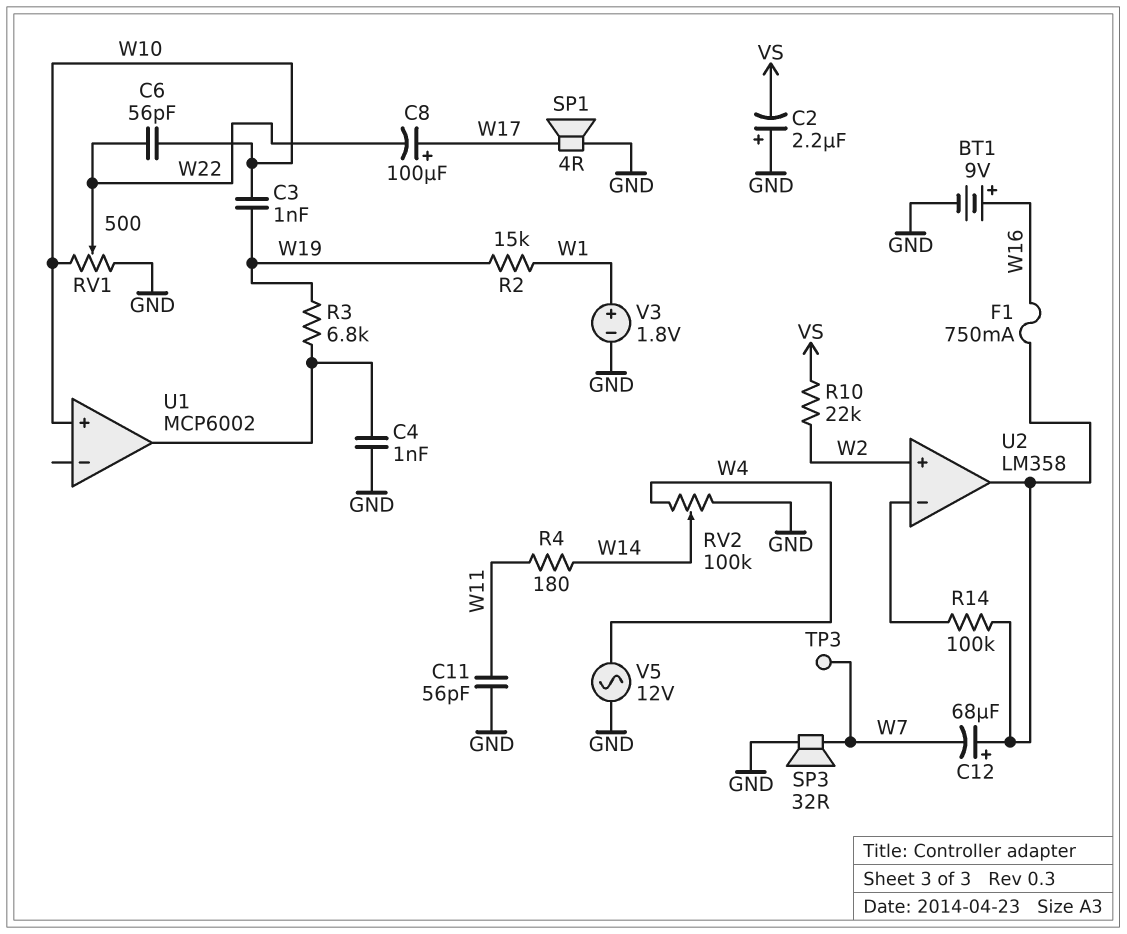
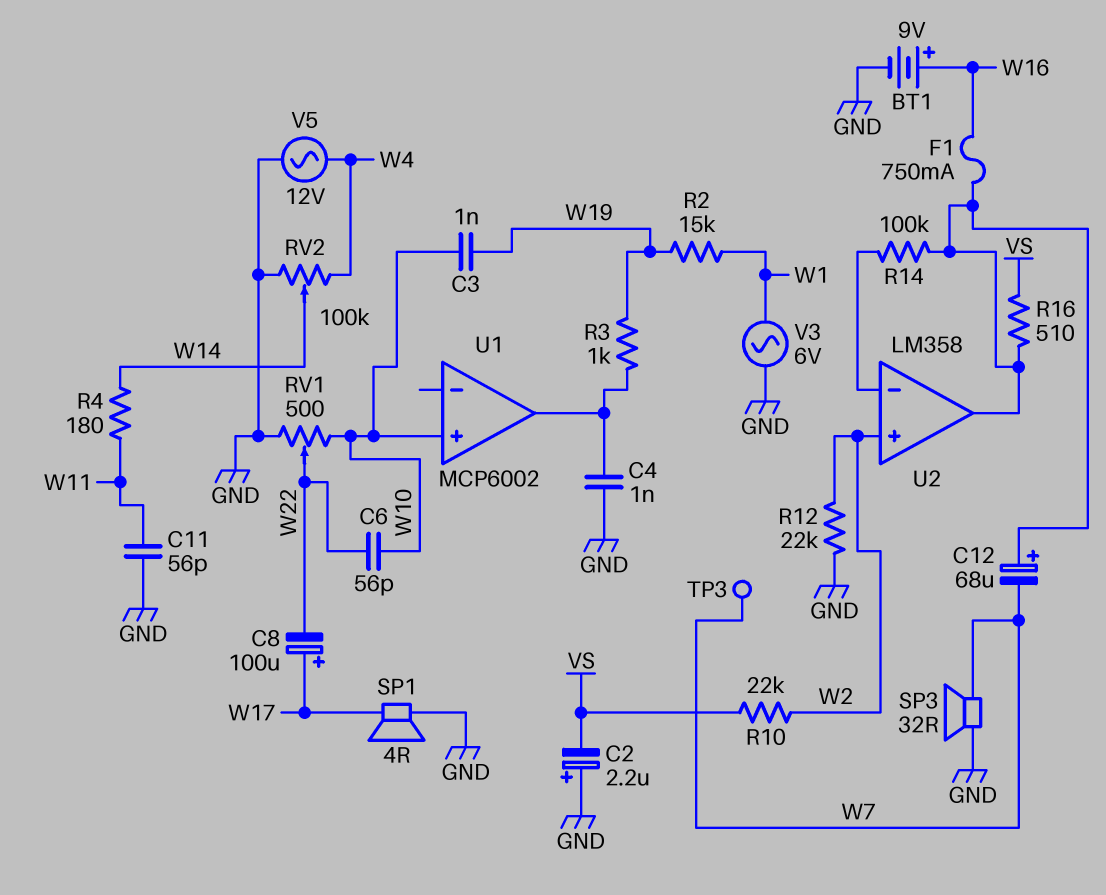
R3: 6.8k (U1/out, W19) -> 1k (U1/out, W19)
R12: none -> 22k (GND, W2)
R16: none -> 510 (U2/out, VS)
V3: 1.8V (plus W1, minus GND) -> AC 6V (GND, W1)

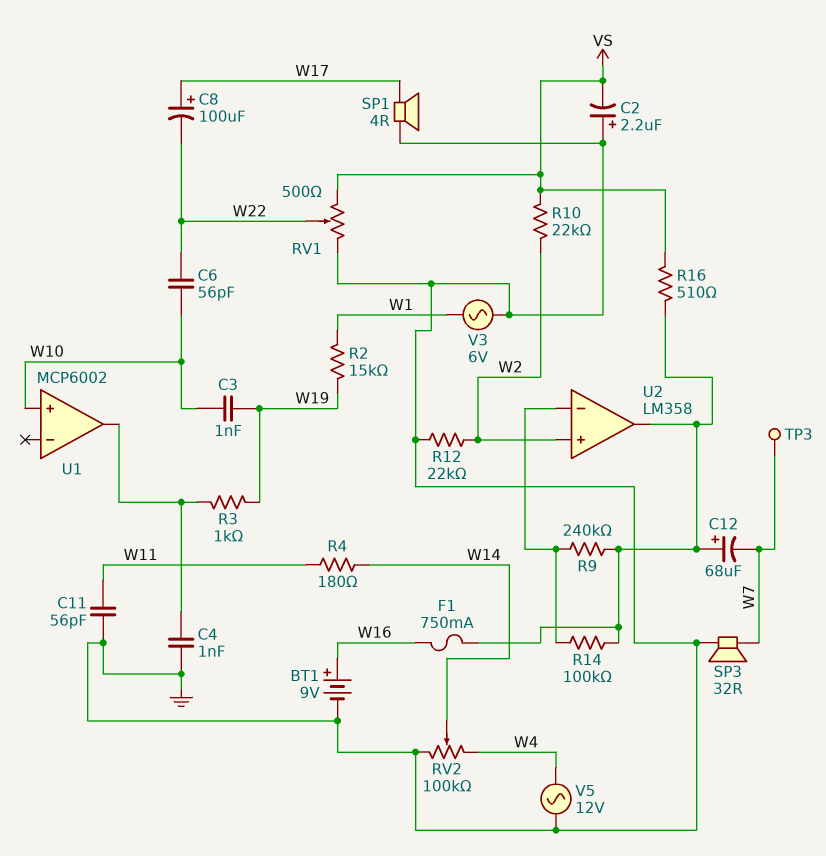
R9: none -> 240k (U2/in-, U2/out)
RV1: 500 (GND, W10, wiper W22) -> 500 (GND, VS, wiper W22)

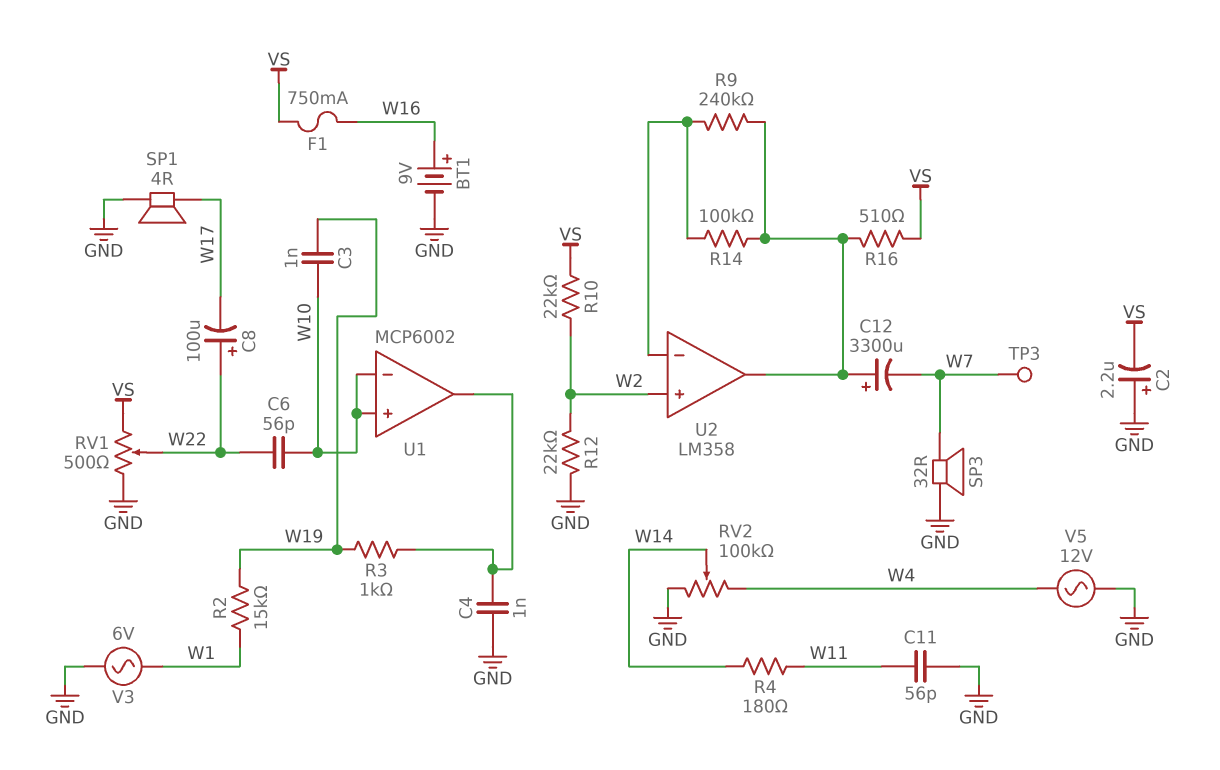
C8: 100uF (plus W17, minus W22) -> 100uF (plus W22, minus W17)
C12: 68uF (plus U2/out, minus W7) -> 3300uF (plus U2/out, minus W7)
F1: 750mA (U2/out, W16) -> 750mA (VS, W16)
U1 pin in-: none -> W10

